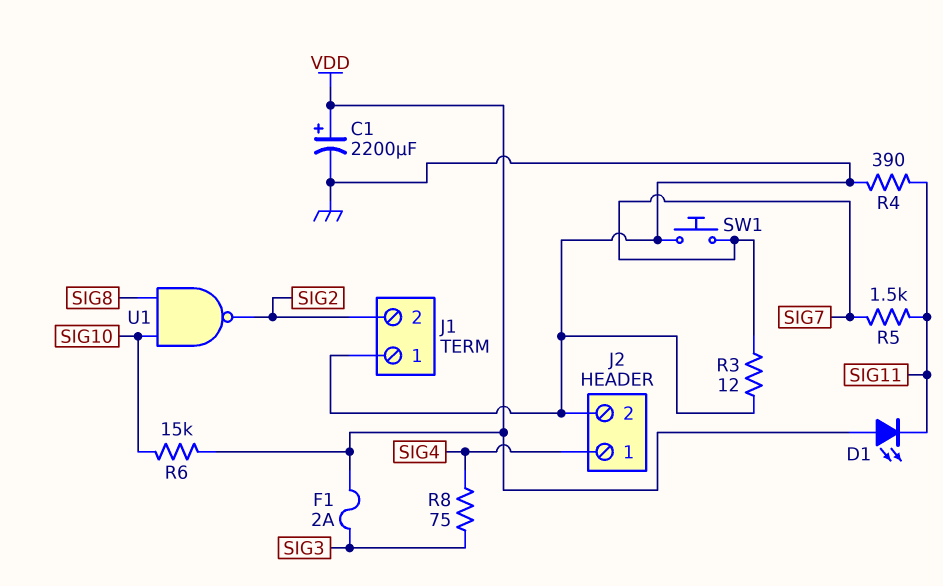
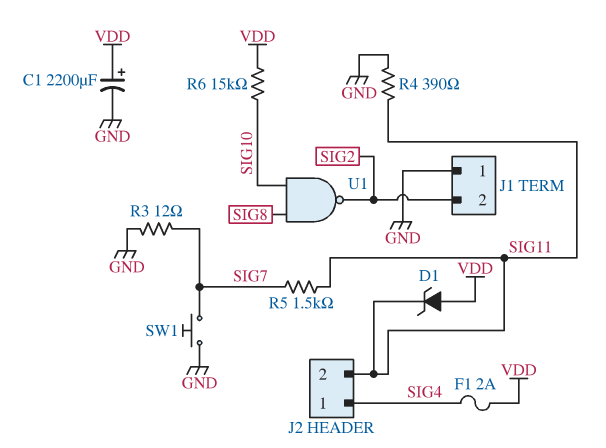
D1: LED (A VDD, K SIG11) -> zener (A VDD, K SIG11)
F1: 2A (SIG3, VDD) -> 2A (SIG4, VDD)
J2 pin 2: GND -> SIG11
R8: 75 (SIG3, SIG4) -> none

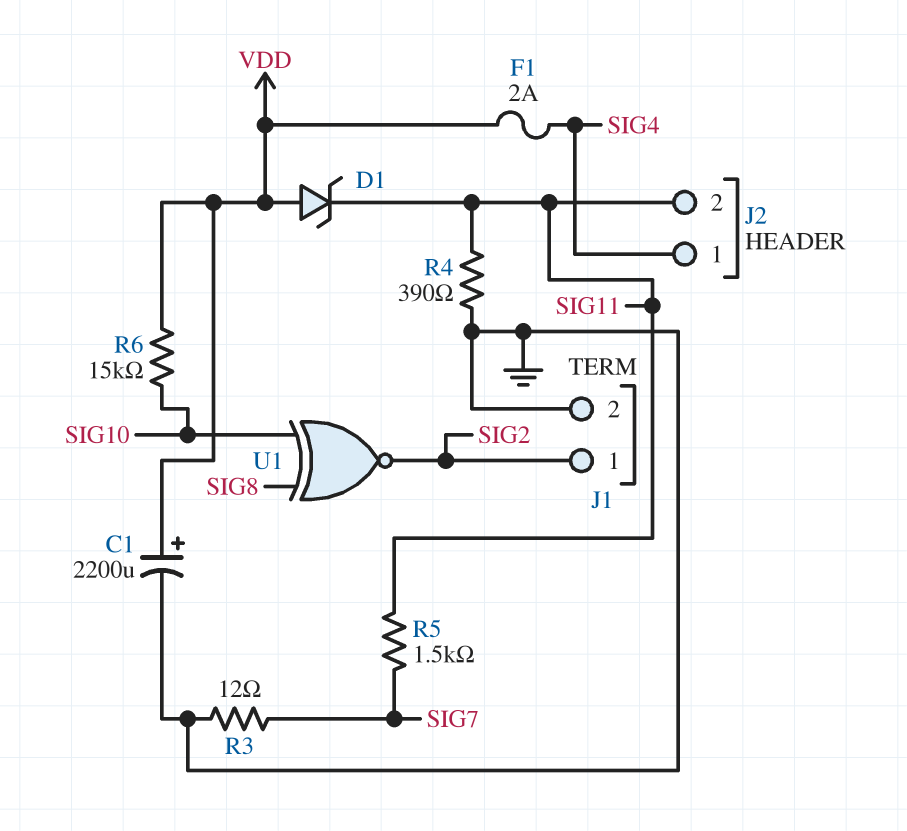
J1 pin 1: GND -> SIG2
J1 pin 2: SIG2 -> GND
SW1: button (GND, SIG7) -> none
U1: NAND (in SIG8, in SIG10, out SIG2) -> XNOR (in SIG8, in SIG10, out SIG2)

